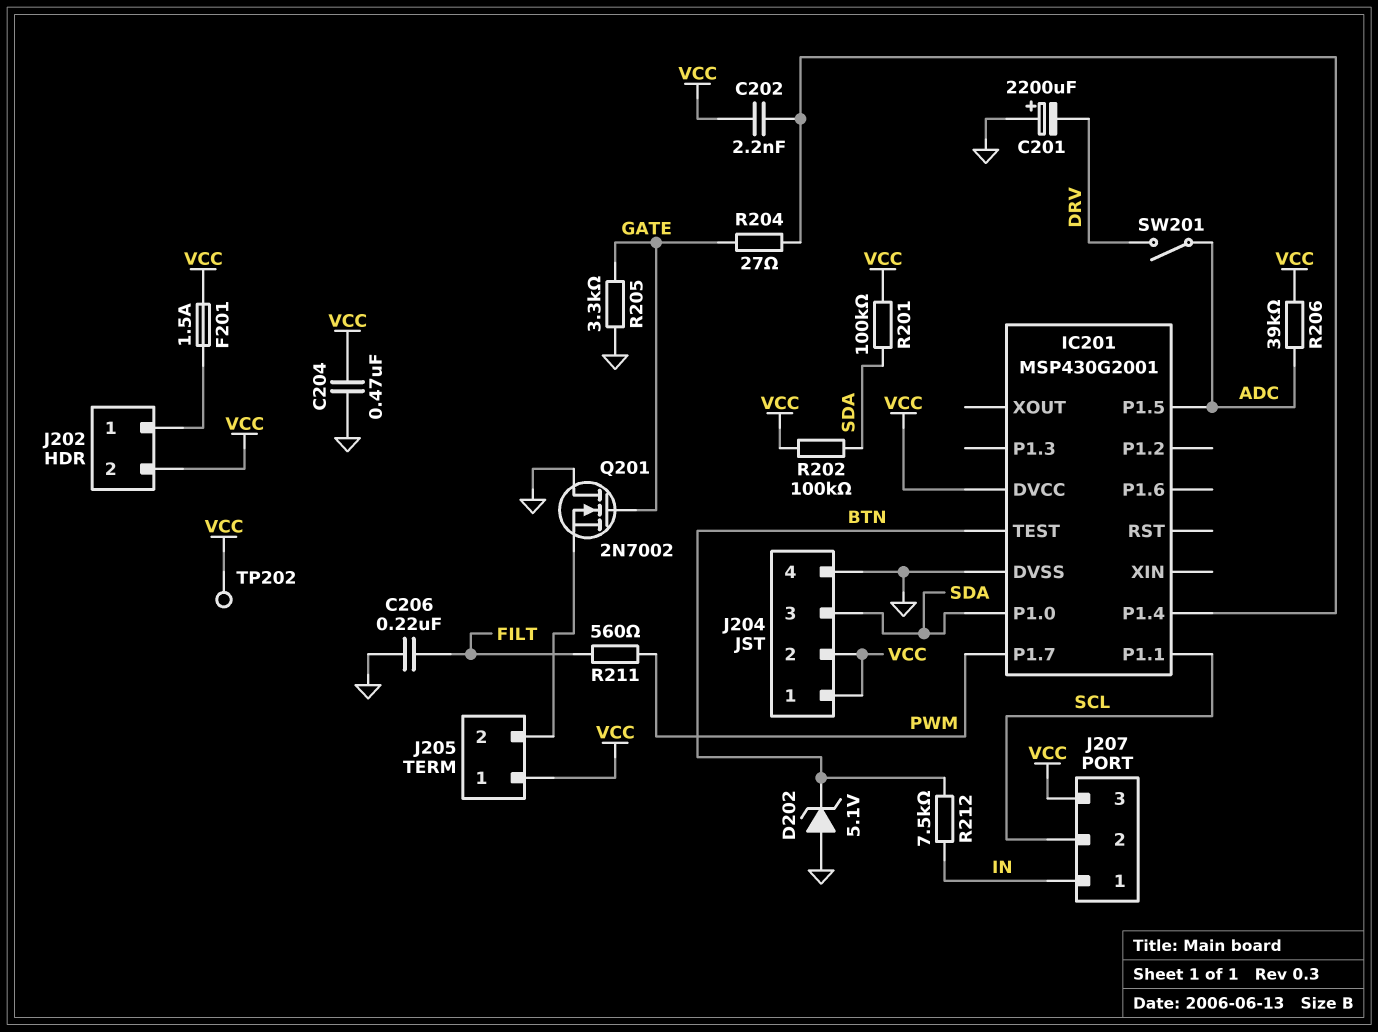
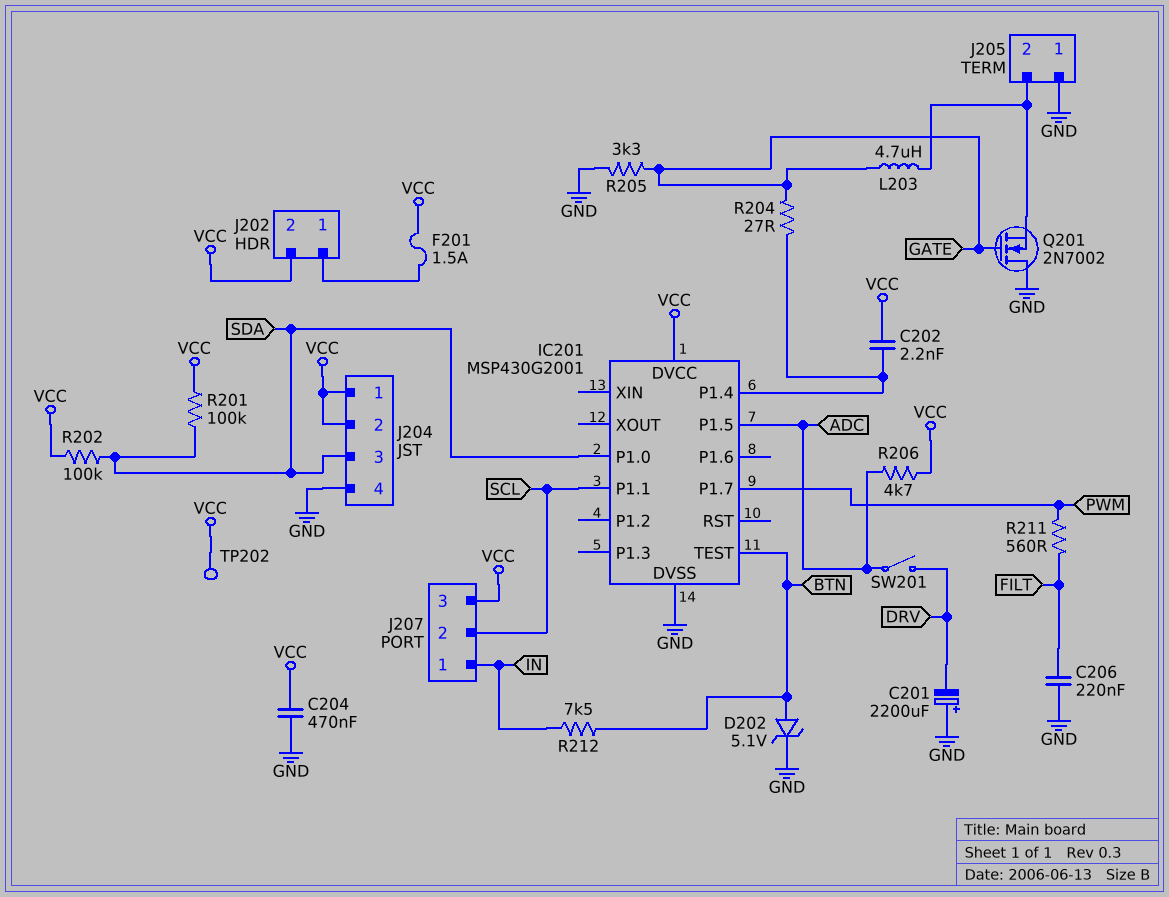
D202: zener 5.1V (A GND, K BTN) -> zener 5.1V (A BTN, K GND)
J205 pin 1: VCC -> GND
L203: none -> 4.7uH (GATE, J205/2)
R206: 39k (ADC, VCC) -> 4.7k (ADC, VCC)

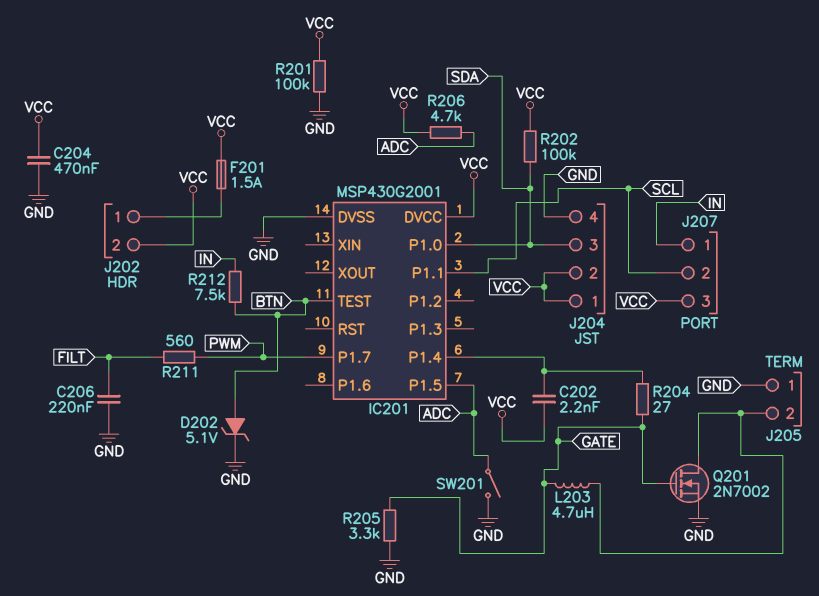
C201: 2200uF (plus GND, minus DRV) -> none
Q201: NMOS 2N7002 (G GATE, D GND, S J205/2) -> NMOS 2N7002 (G GATE, D J205/2, S GND)
R201: 100k (SDA, VCC) -> 100k (GND, VCC)
SW201: switch (ADC, DRV) -> switch (ADC, GND)
TP202: test point (VCC) -> none

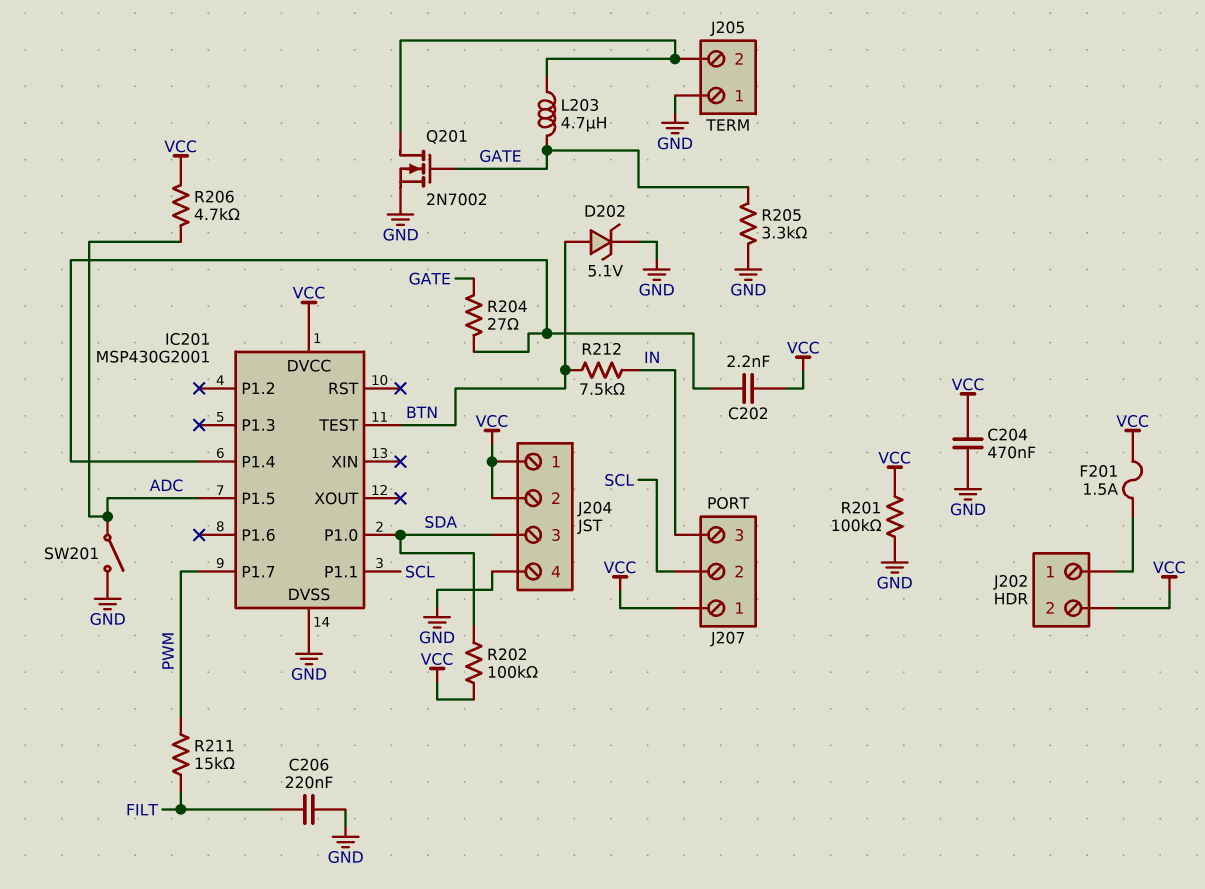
J207 pin 1: IN -> VCC
J207 pin 3: VCC -> IN
R211: 560 (FILT, PWM) -> 15k (FILT, PWM)

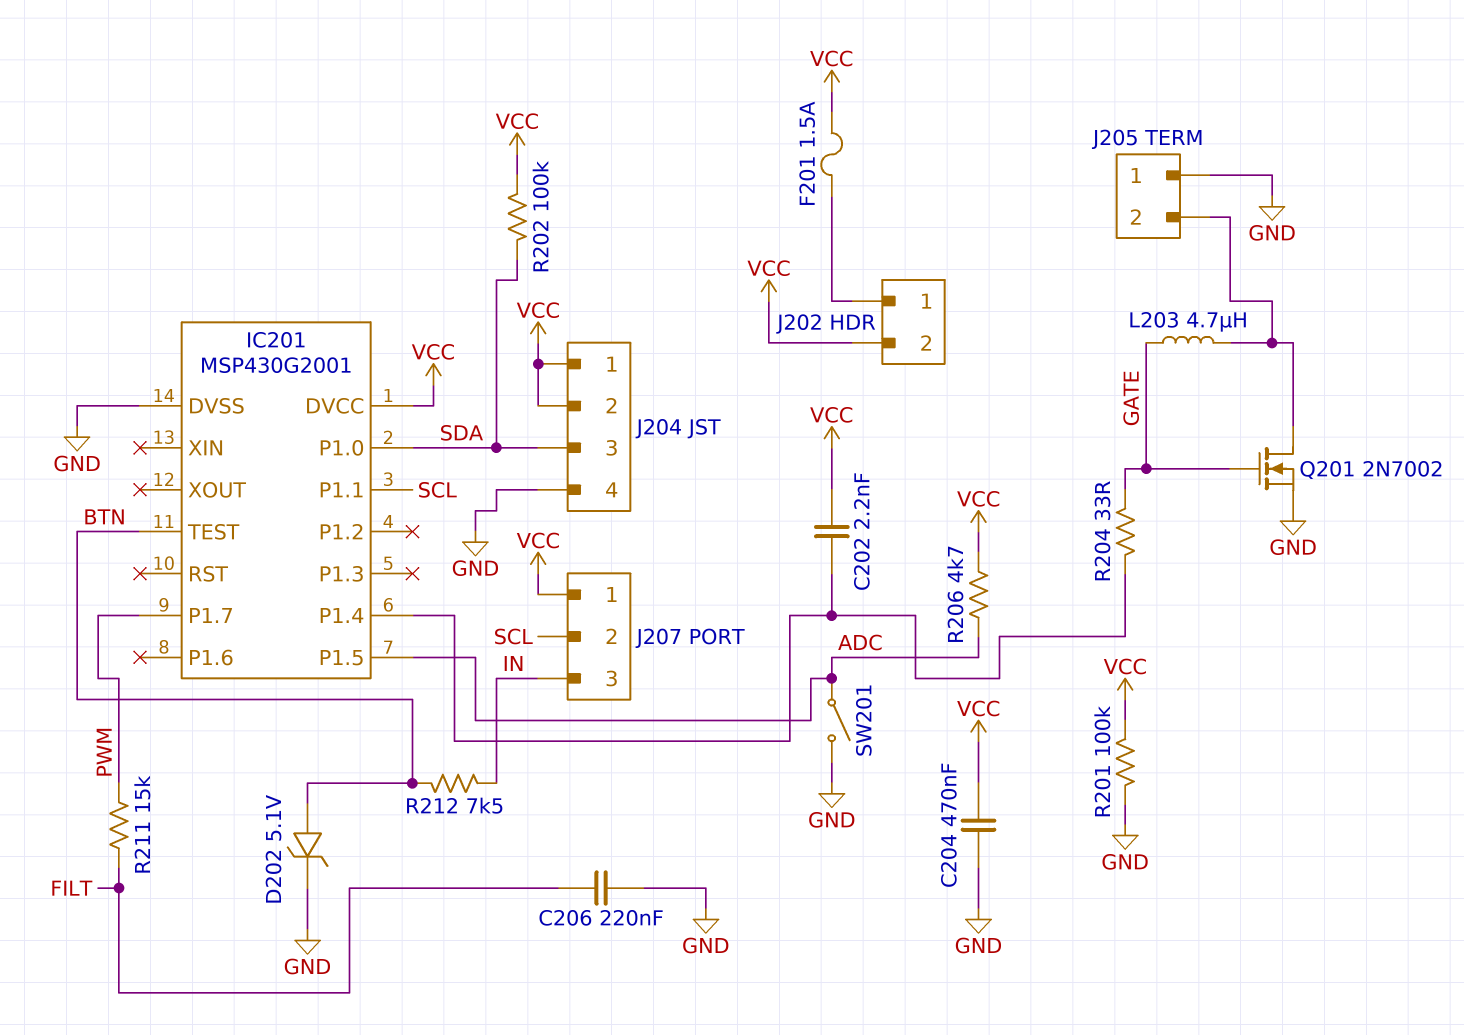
R204: 27 (GATE, IC201/P1.4) -> 33 (GATE, IC201/P1.4)
R205: 3.3k (GATE, GND) -> none

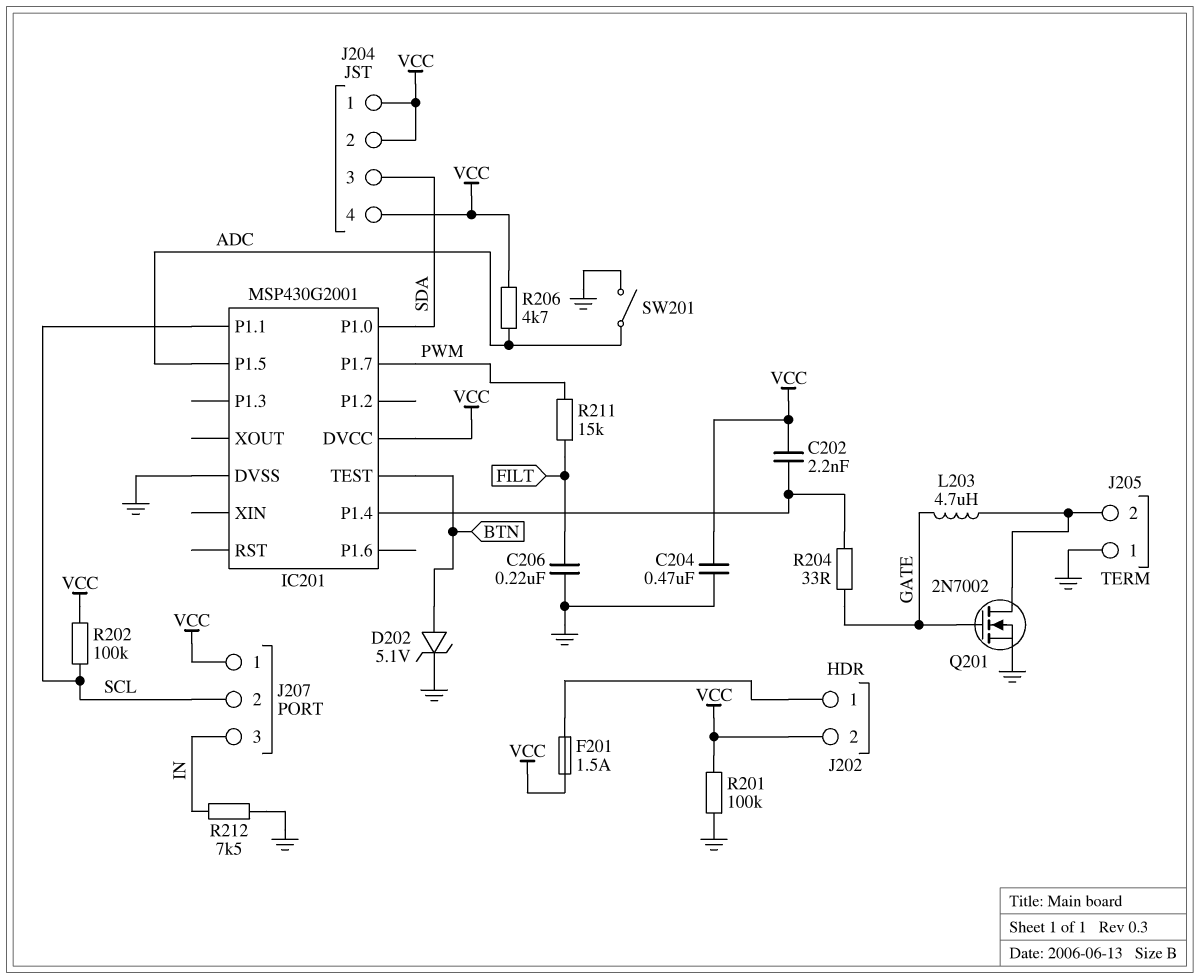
J204 pin 4: GND -> VCC
R202: 100k (SDA, VCC) -> 100k (SCL, VCC)
R212: 7.5k (BTN, IN) -> 7.5k (GND, IN)

